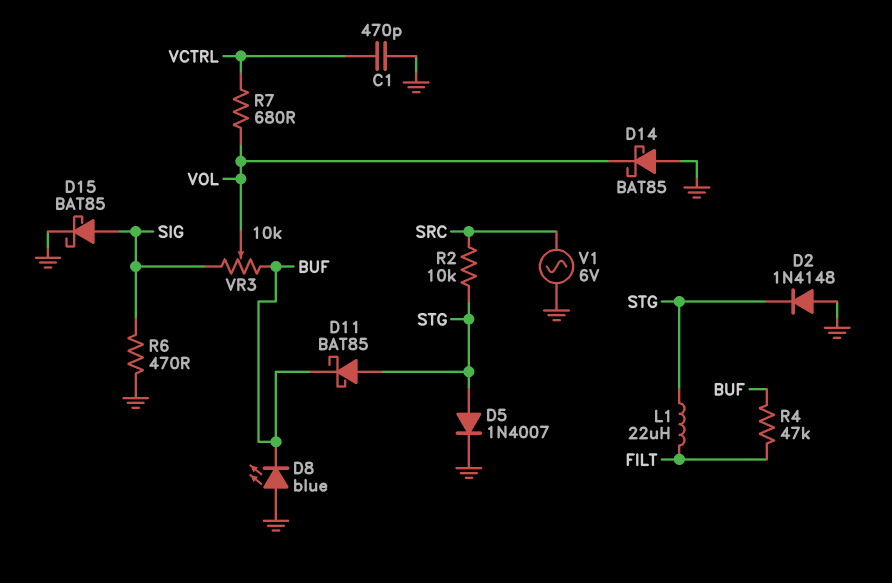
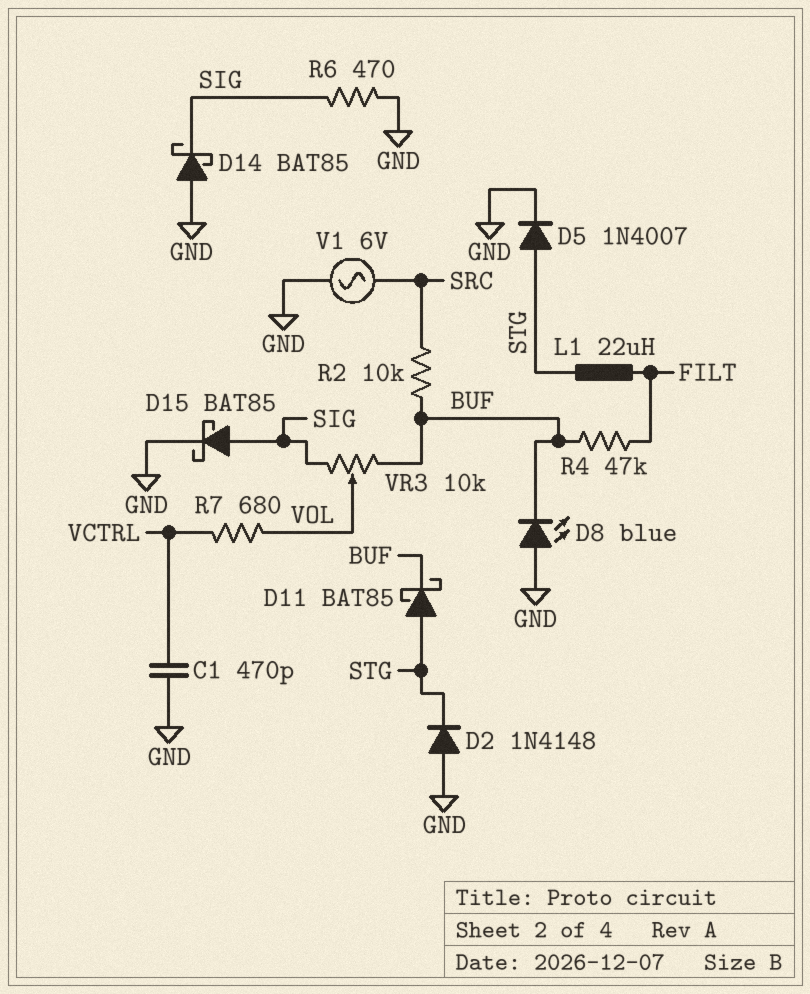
D14: schottky BAT85 (A GND, K VOL) -> schottky BAT85 (A GND, K SIG)
R2: 10k (SRC, STG) -> 10k (BUF, SRC)

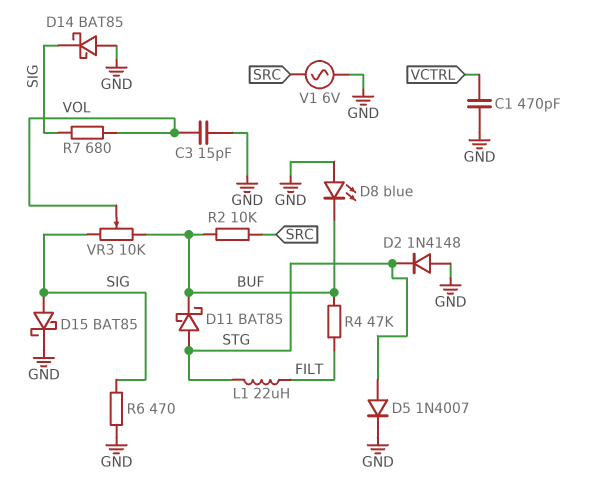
C3: none -> 15pF (GND, VOL)
R7: 680 (VCTRL, VOL) -> 680 (SIG, VOL)

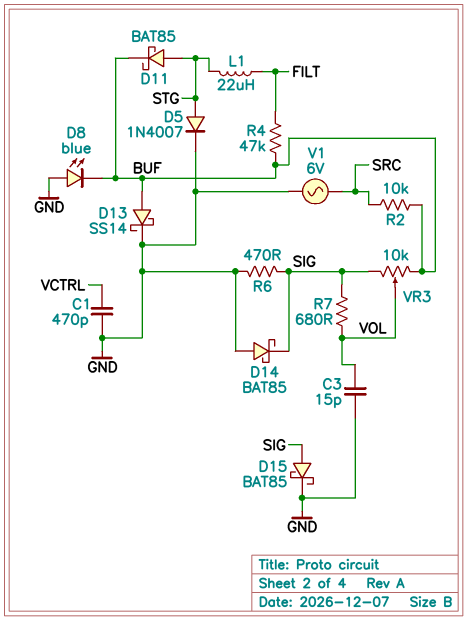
D2: diode 1N4148 (A GND, K STG) -> none
D13: none -> schottky SS14 (A BUF, K GND)

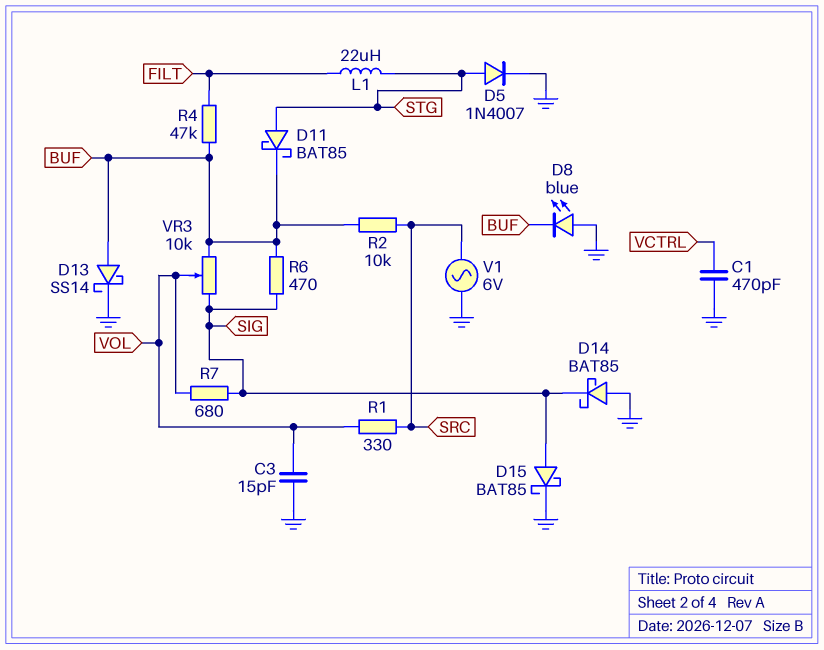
R1: none -> 330 (SRC, VOL)
R6: 470 (GND, SIG) -> 470 (BUF, SIG)

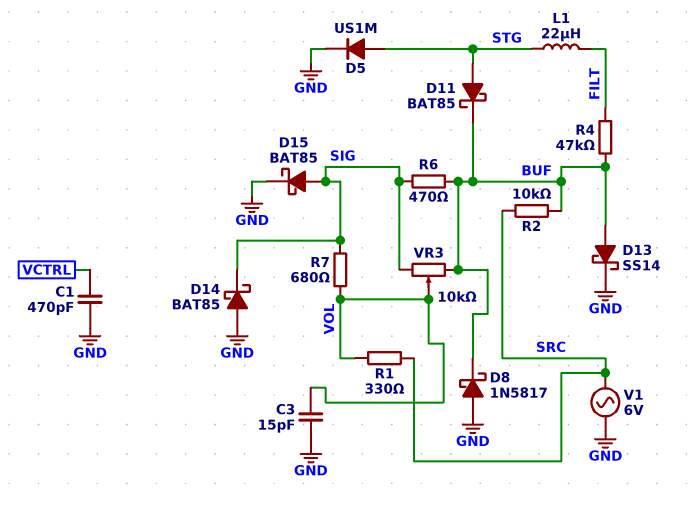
D5: diode 1N4007 (A STG, K GND) -> diode US1M (A STG, K GND)
D8: LED blue (A GND, K BUF) -> schottky 1N5817 (A GND, K BUF)

